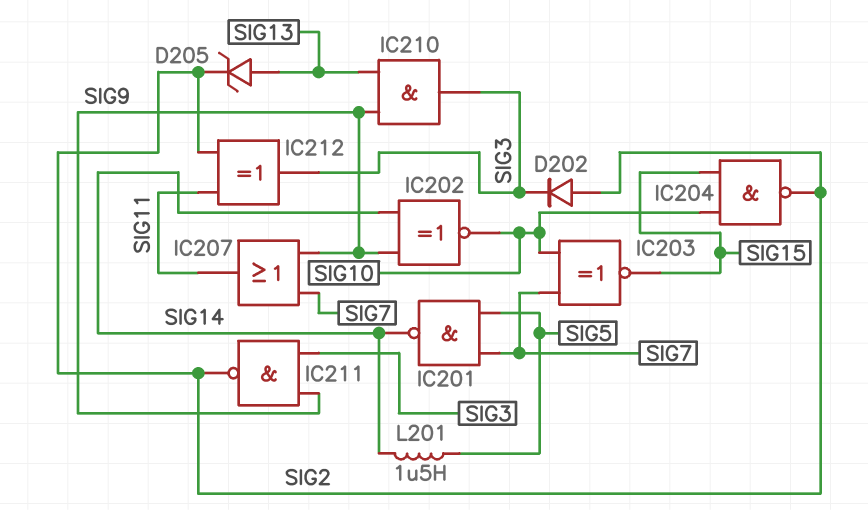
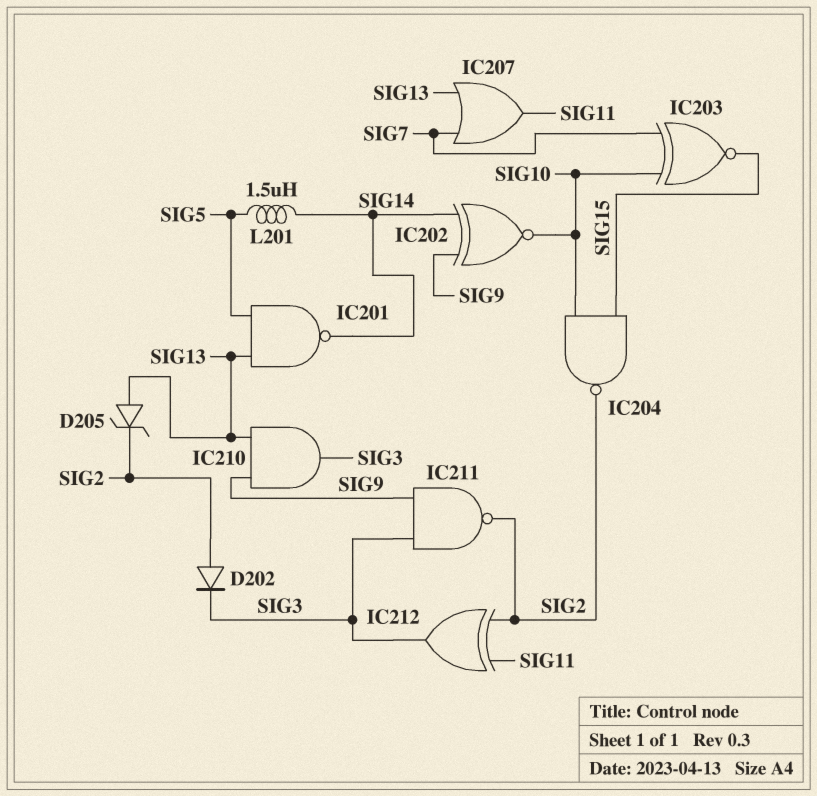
IC201: NAND (in SIG5, in SIG7, out SIG14) -> NAND (in SIG5, in SIG13, out SIG14)
IC207: OR (in SIG7, in SIG9, out SIG11) -> OR (in SIG7, in SIG13, out SIG11)

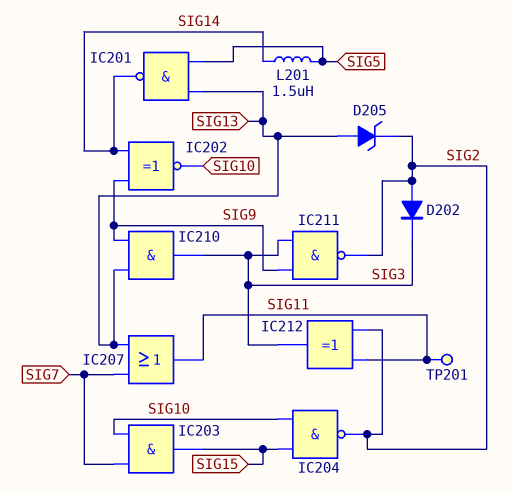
IC203: XNOR (in SIG7, in SIG10, out SIG15) -> AND (in SIG7, in SIG10, out SIG15)
TP201: none -> test point (SIG11)

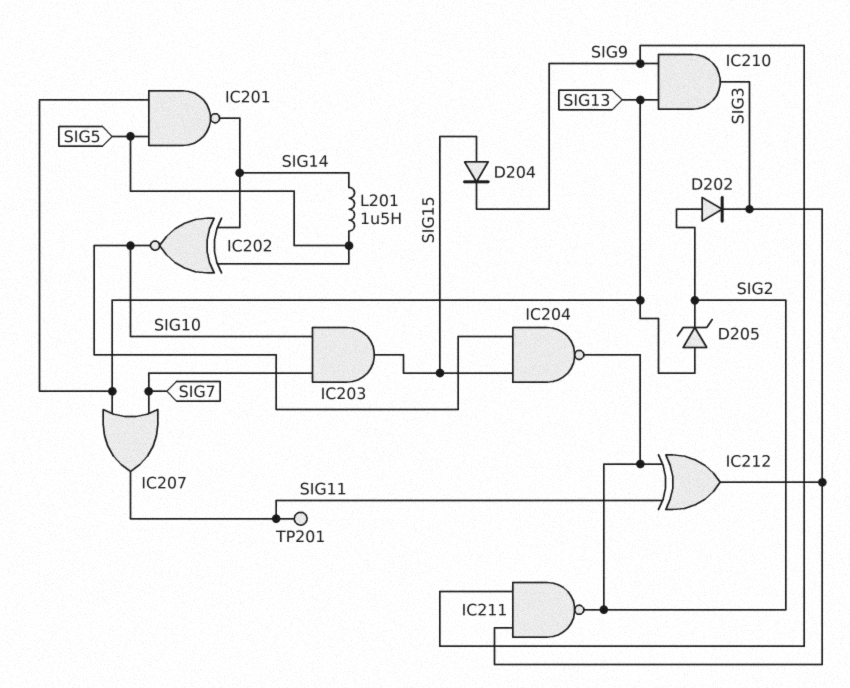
D204: none -> diode (A SIG15, K SIG9)
IC202: XNOR (in SIG9, in SIG14, out SIG10) -> XNOR (in SIG5, in SIG14, out SIG10)

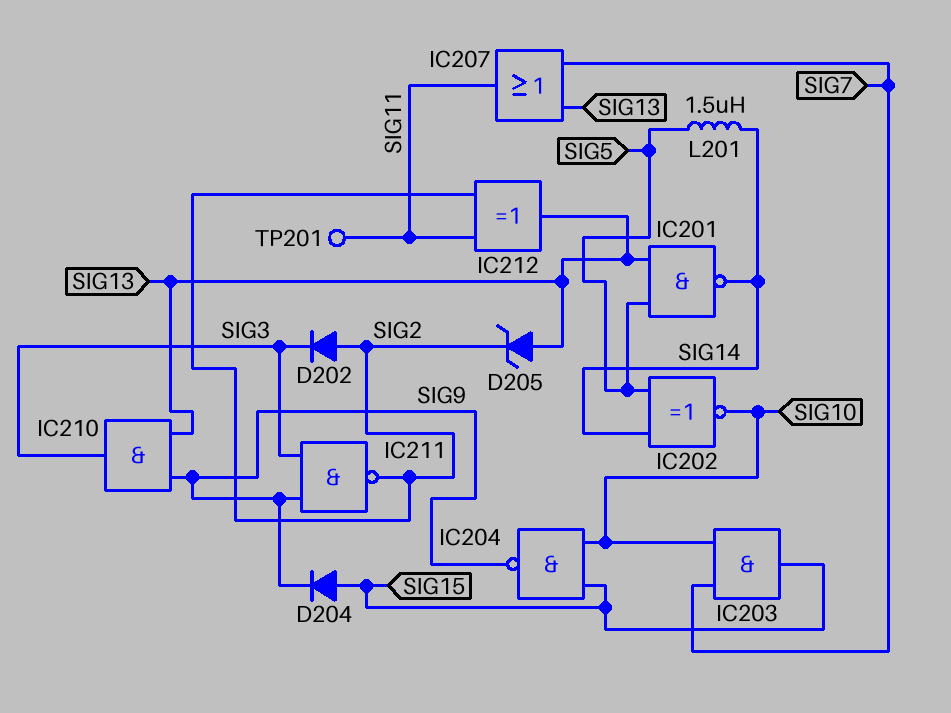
IC204: NAND (in SIG10, in SIG15, out SIG2) -> NAND (in SIG10, in SIG15, out SIG9)
IC212: XOR (in SIG2, in SIG11, out SIG3) -> XOR (in SIG2, in SIG11, out SIG13)

